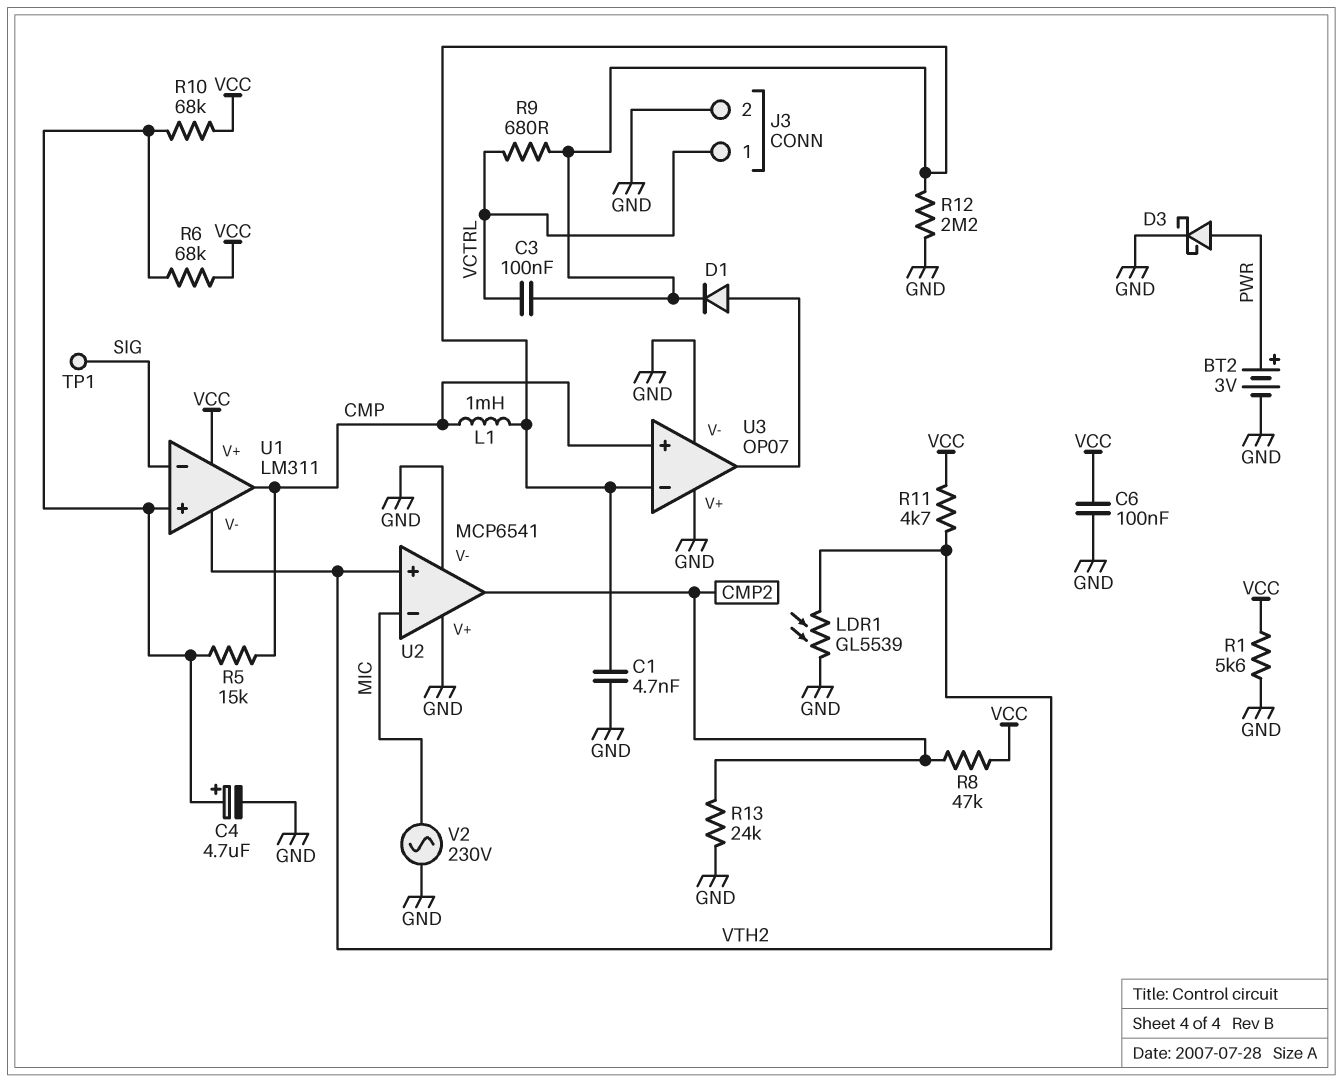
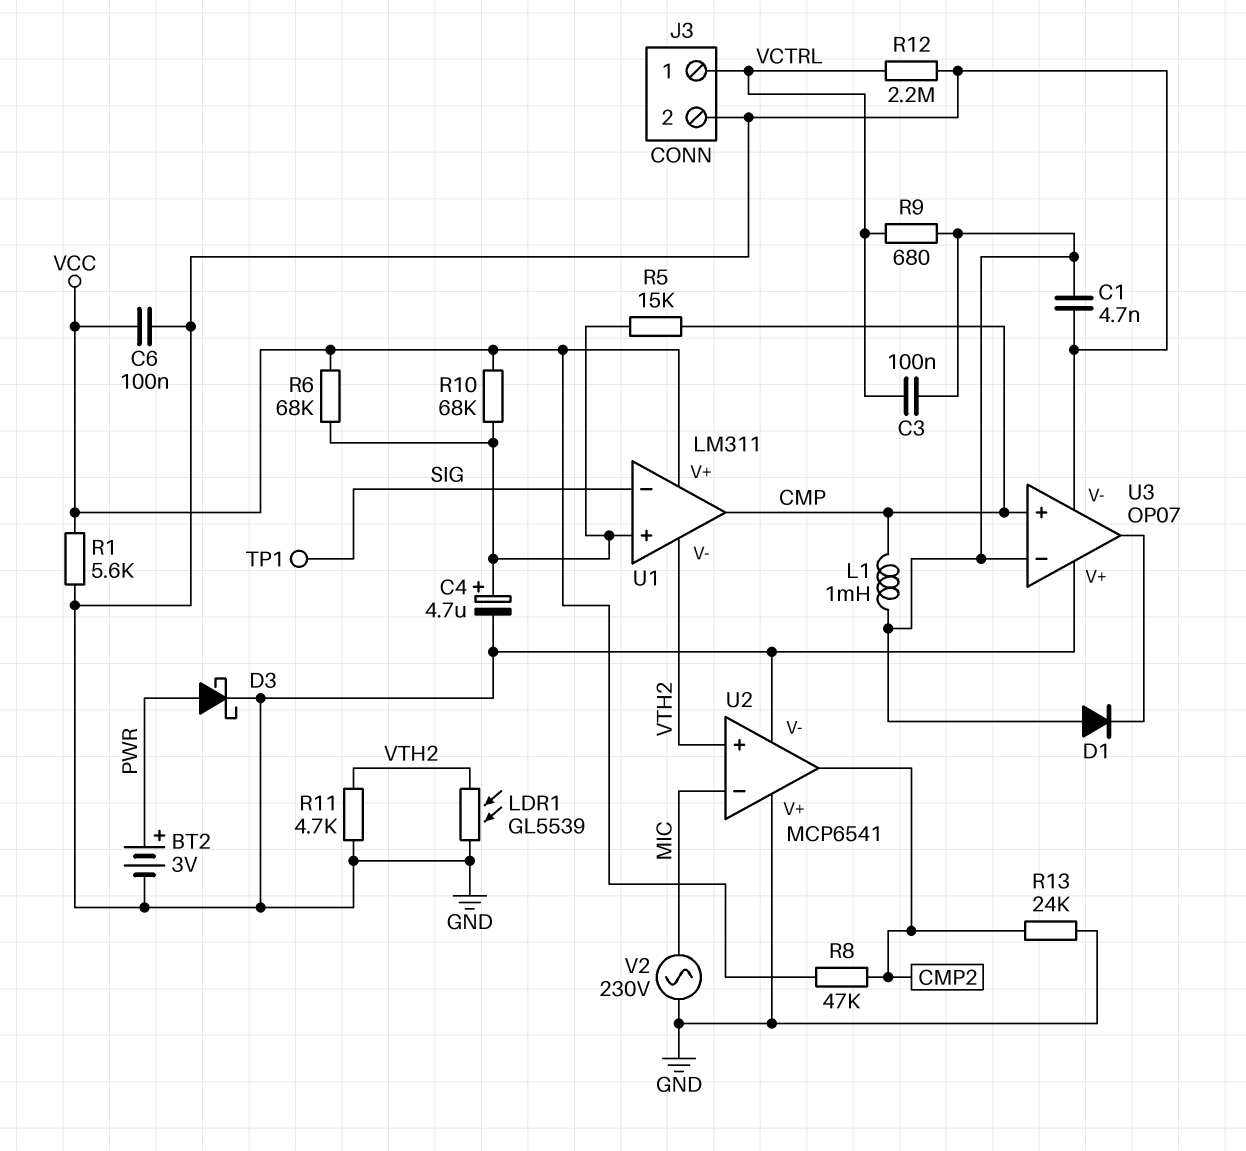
D1: diode (A U3/out, K U3/in-) -> diode (A U3/in-, K U3/out)
R11: 4.7k (VCC, VTH2) -> 4.7k (GND, VTH2)
R12: 2.2M (GND, U3/in-) -> 2.2M (GND, VCTRL)

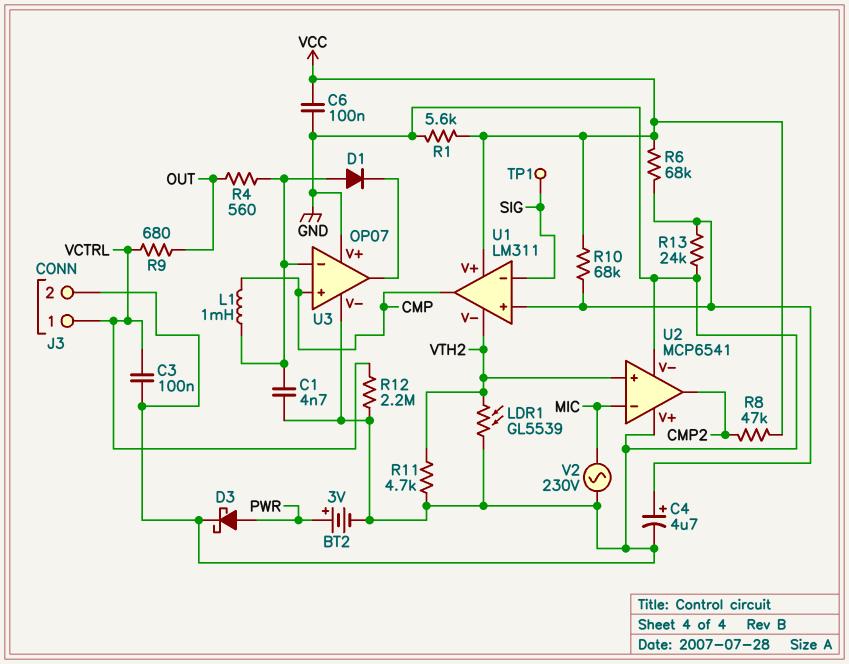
C3: 100nF (U3/in-, VCTRL) -> 100nF (GND, VCTRL)
R4: none -> 560 (OUT, U3/in-)
R5: 15k (CMP, U1/in+) -> none
R9: 680 (U3/in-, VCTRL) -> 680 (OUT, VCTRL)
R13: 24k (CMP2, GND) -> 24k (GND, U1/in+)

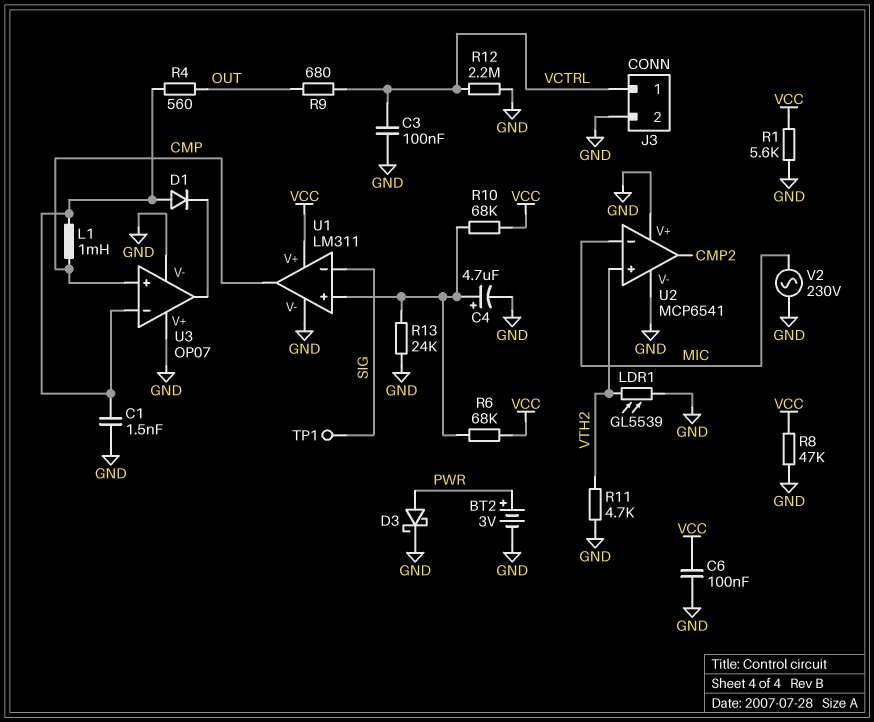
C1: 4.7nF (GND, U3/in-) -> 1.5nF (GND, U3/in-)
R8: 47k (CMP2, VCC) -> 47k (GND, VCC)
U1 pin V-: VTH2 -> GND

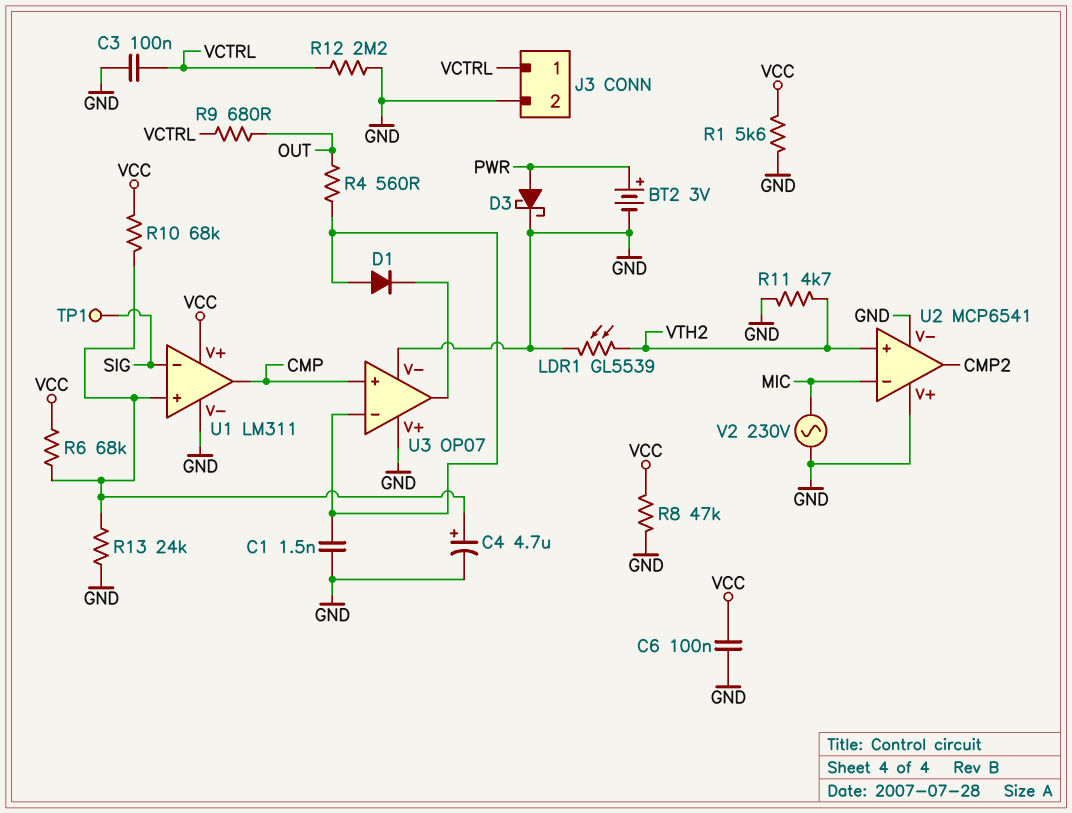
L1: 1mH (CMP, U3/in-) -> none

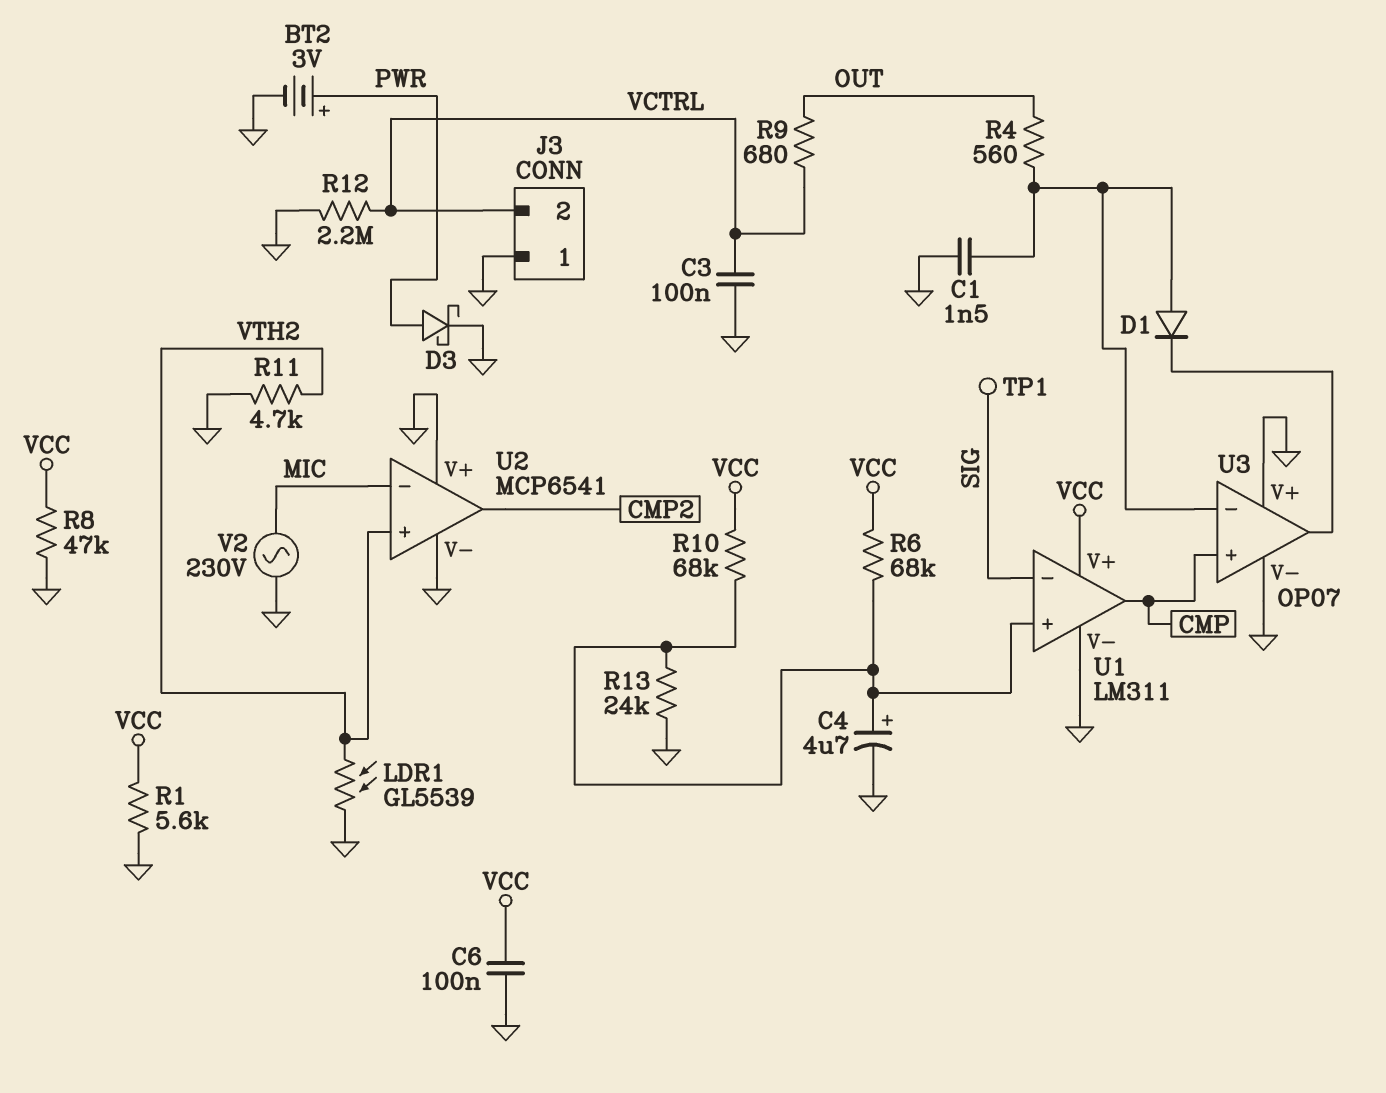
J3 pin 1: VCTRL -> GND
J3 pin 2: GND -> VCTRL

